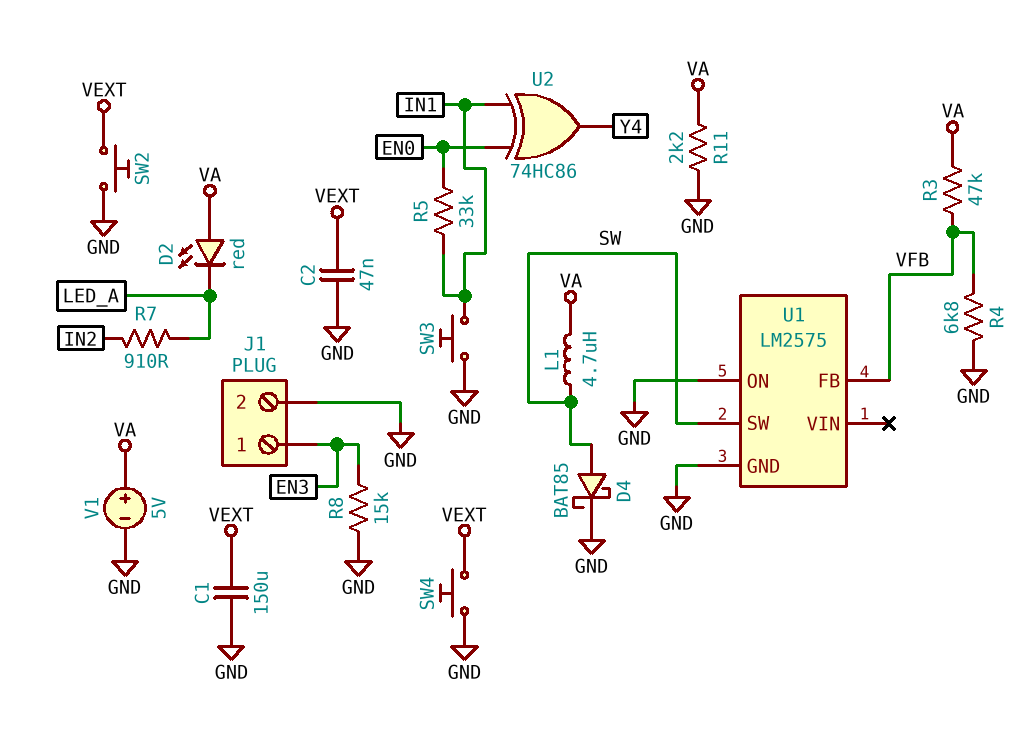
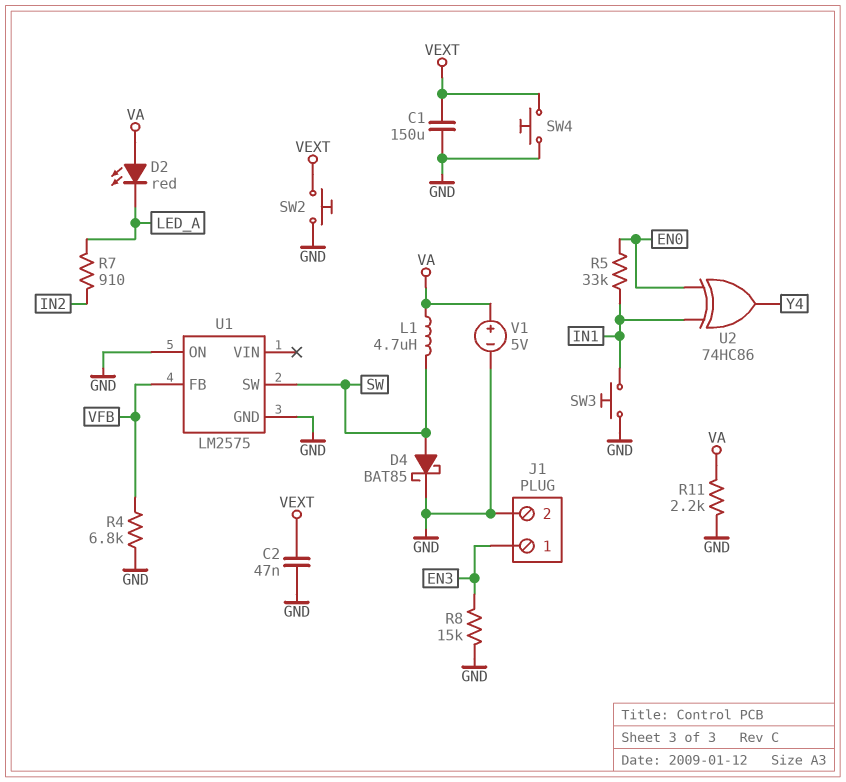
R3: 47k (VA, VFB) -> none

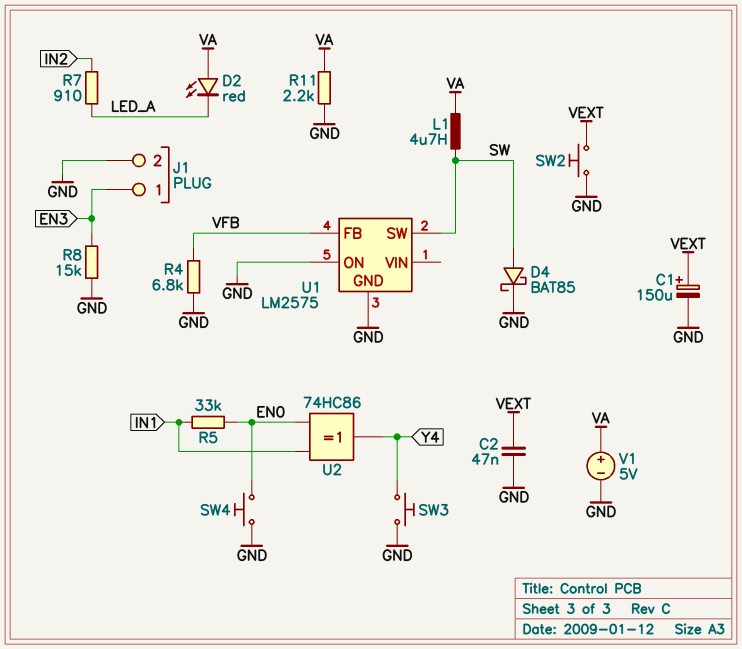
C1: 150uF (GND, VEXT) -> 150uF (plus VEXT, minus GND)
SW3: button (GND, IN1) -> button (GND, Y4)
SW4: button (GND, VEXT) -> button (EN0, GND)

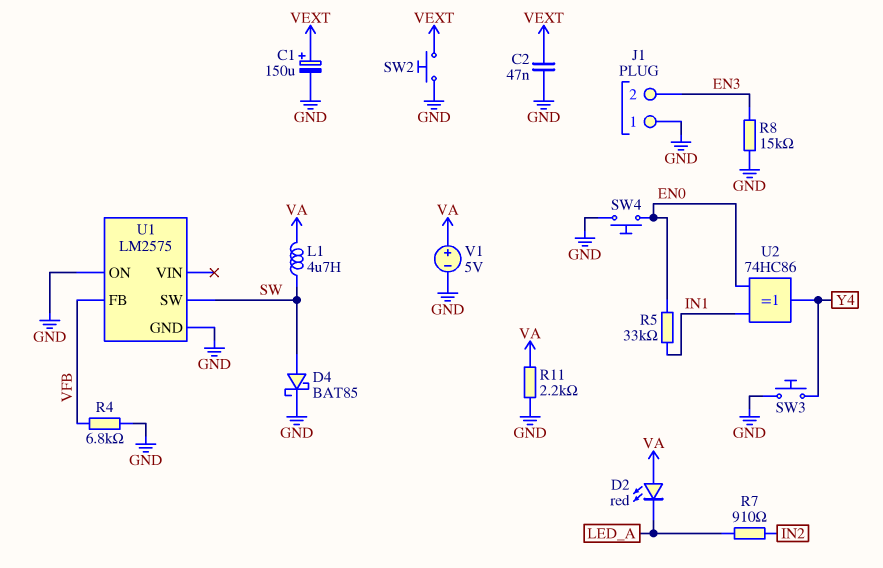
J1 pin 1: EN3 -> GND
J1 pin 2: GND -> EN3

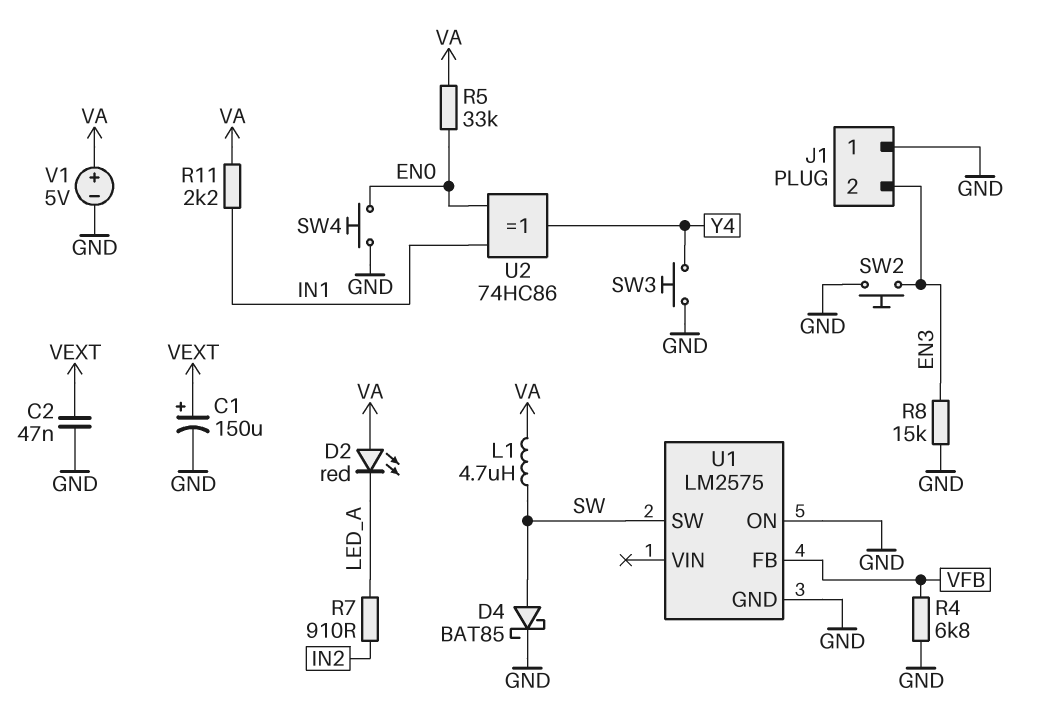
R5: 33k (EN0, IN1) -> 33k (EN0, VA)
R11: 2.2k (GND, VA) -> 2.2k (IN1, VA)
SW2: button (GND, VEXT) -> button (EN3, GND)

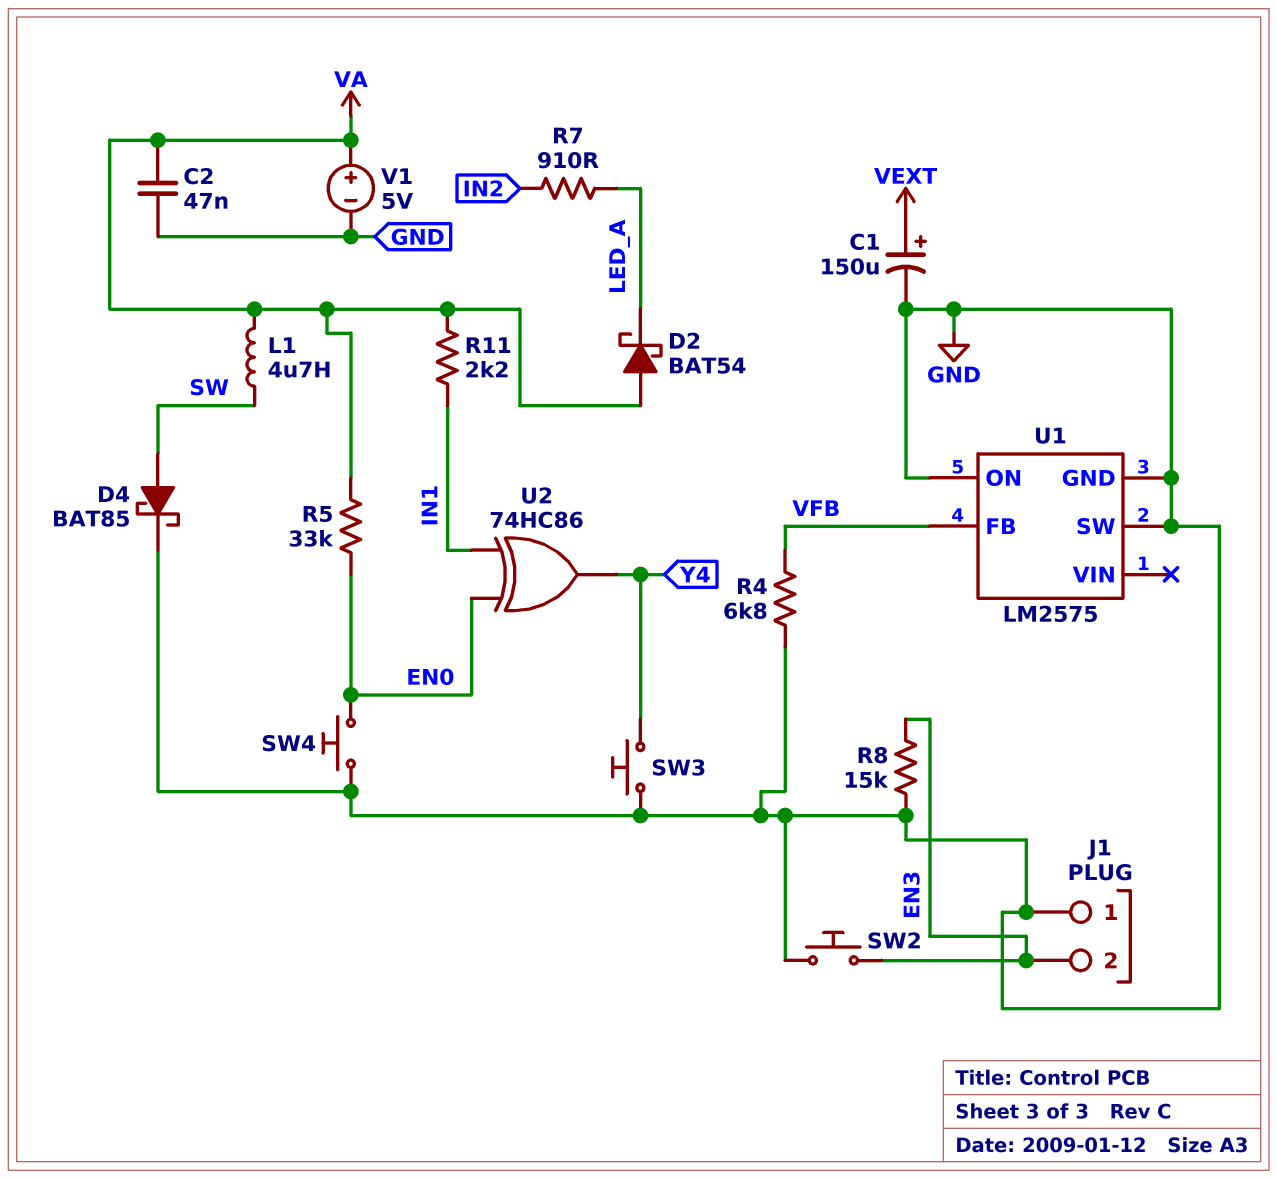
C2: 47nF (GND, VEXT) -> 47nF (GND, VA)
D2: LED red (A VA, K LED_A) -> schottky BAT54 (A VA, K LED_A)
U1 pin SW: SW -> GND

